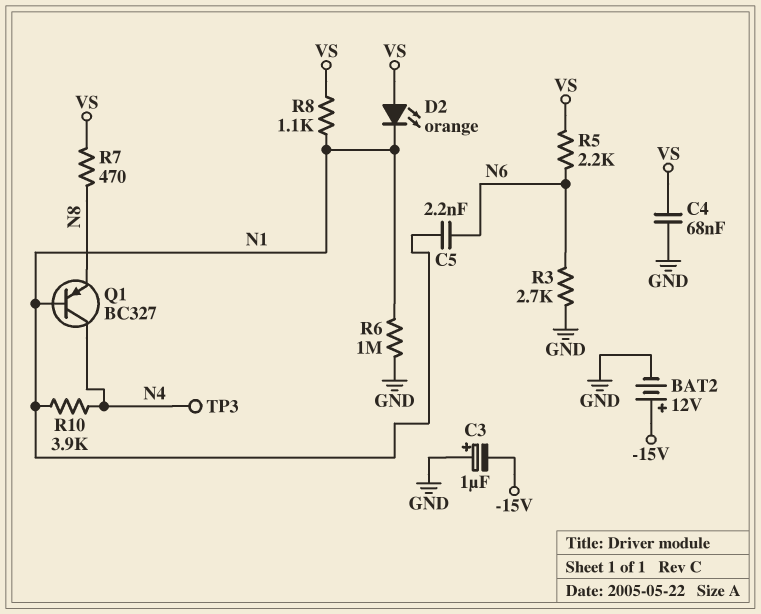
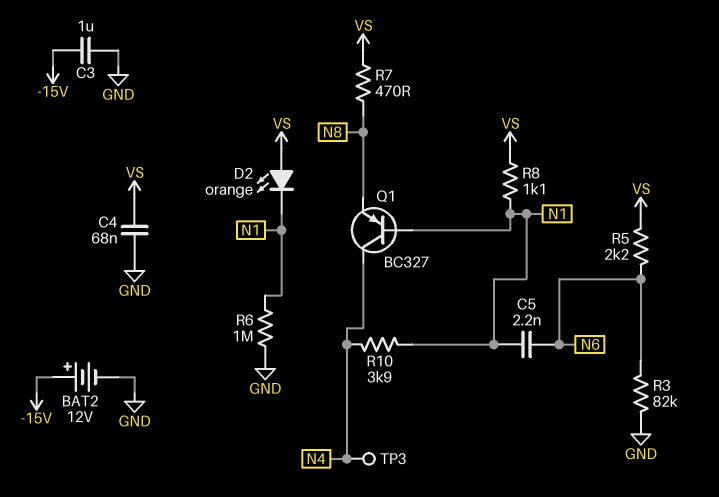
C3: 1uF (plus GND, minus -15V) -> 1uF (-15V, GND)
R3: 2.7k (GND, N6) -> 82k (GND, N6)

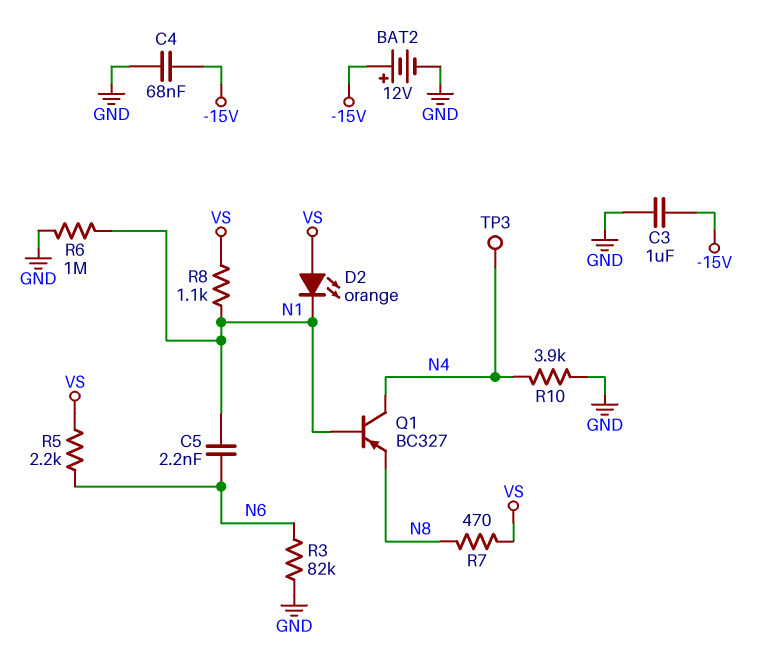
C4: 68nF (GND, VS) -> 68nF (-15V, GND)
R10: 3.9k (N1, N4) -> 3.9k (GND, N4)

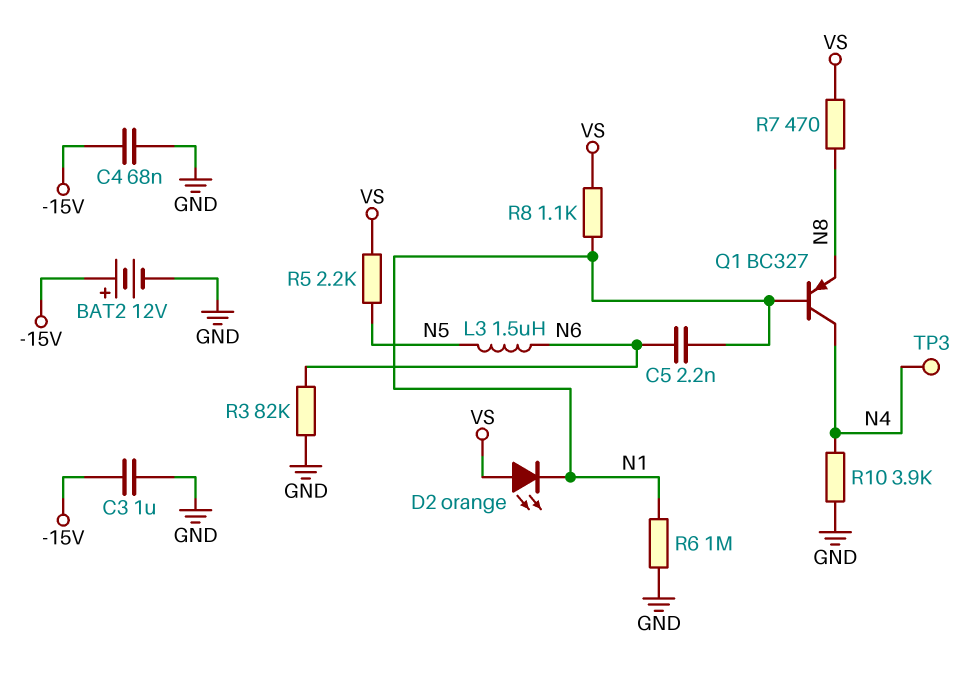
L3: none -> 1.5uH (N5, N6)
R5: 2.2k (N6, VS) -> 2.2k (N5, VS)

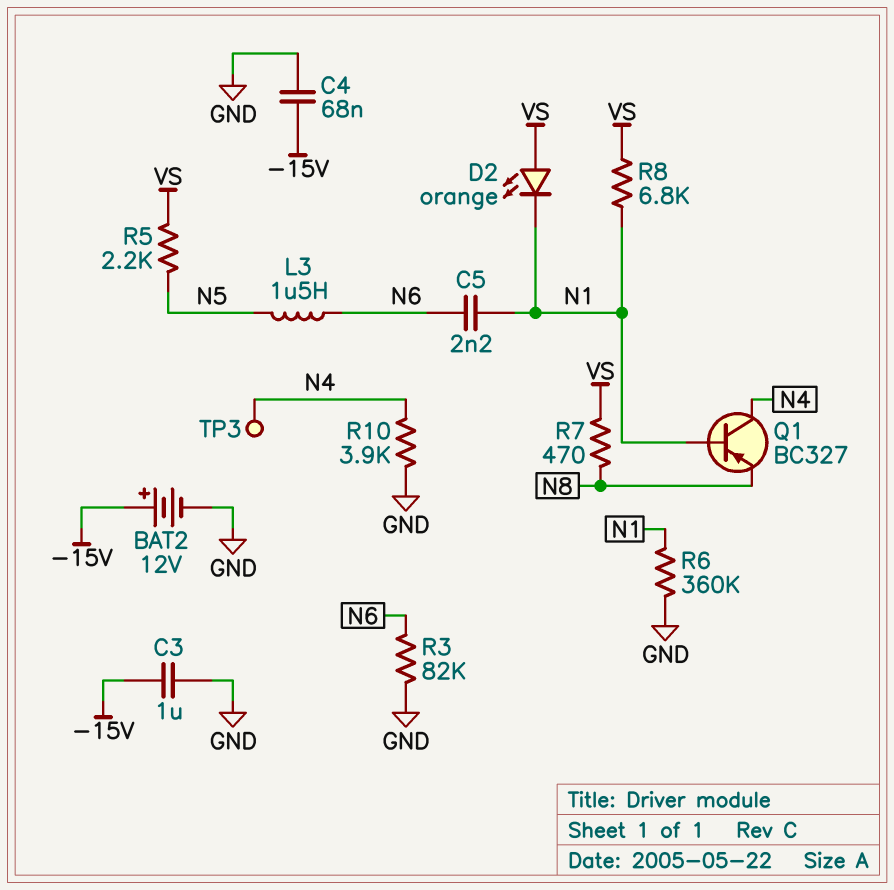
R6: 1M (GND, N1) -> 360k (GND, N1)
R8: 1.1k (N1, VS) -> 6.8k (N1, VS)

